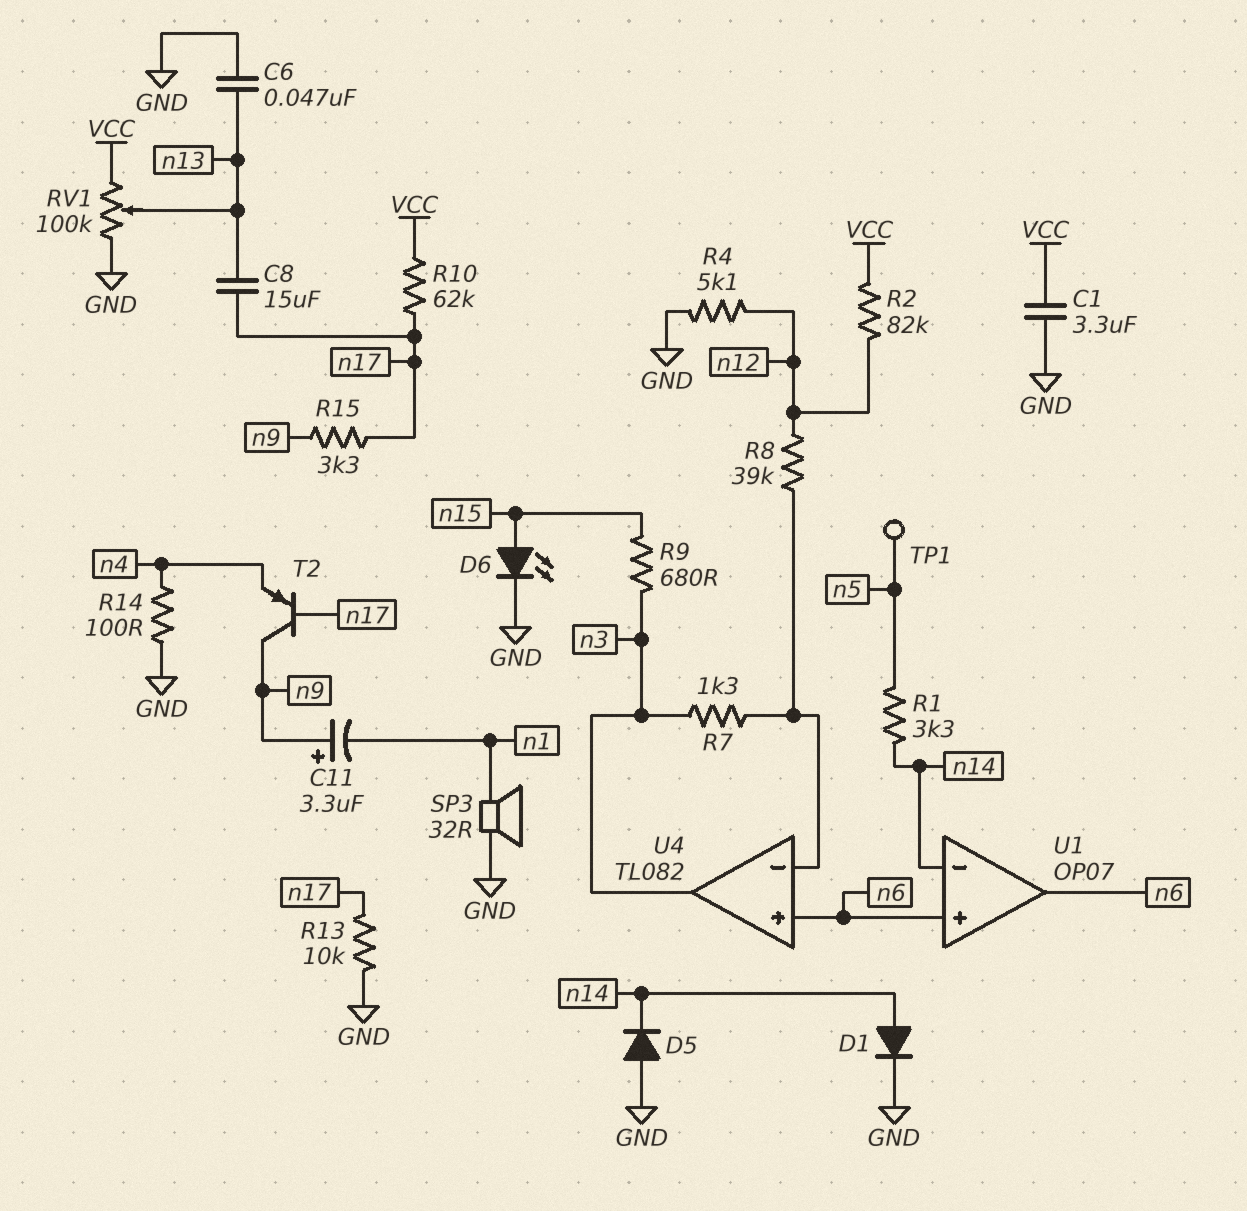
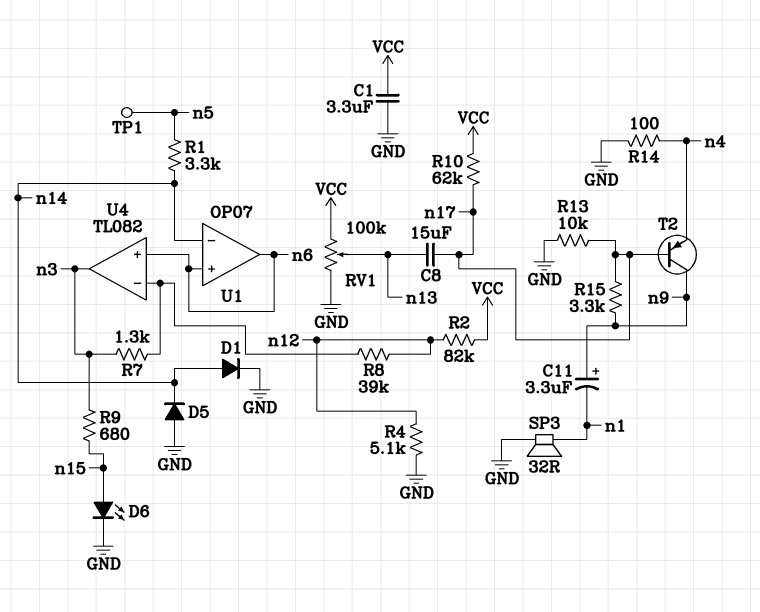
C6: 47nF (GND, n13) -> none

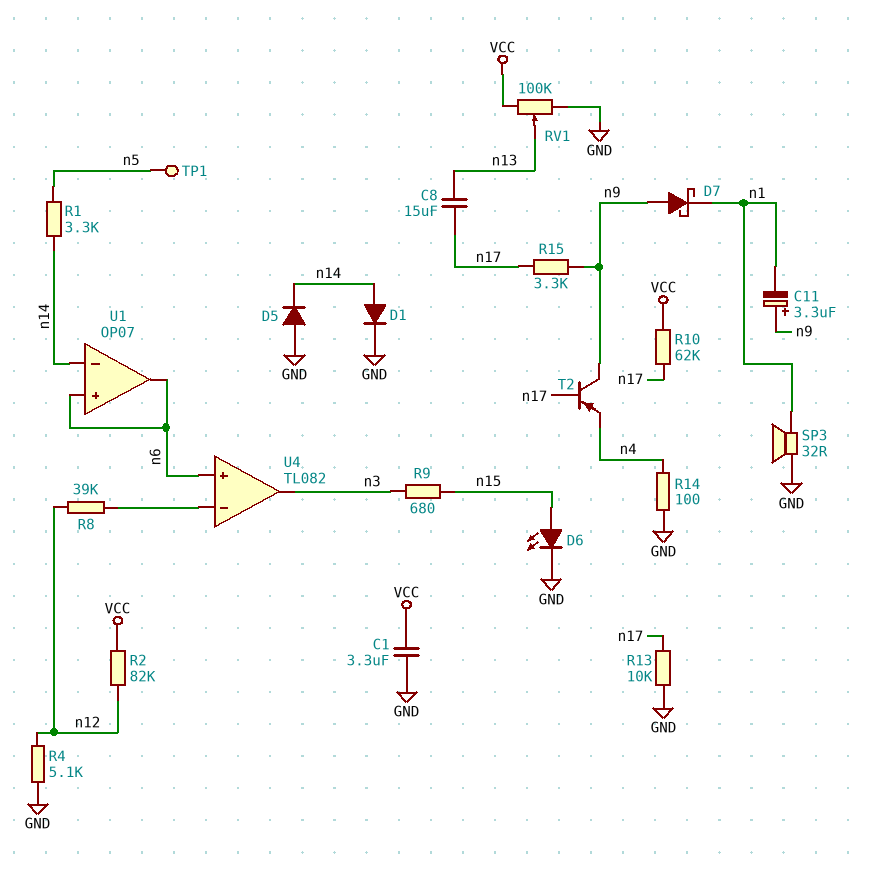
D7: none -> schottky (A n9, K n1)
R7: 1.3k (U4/in-, n3) -> none

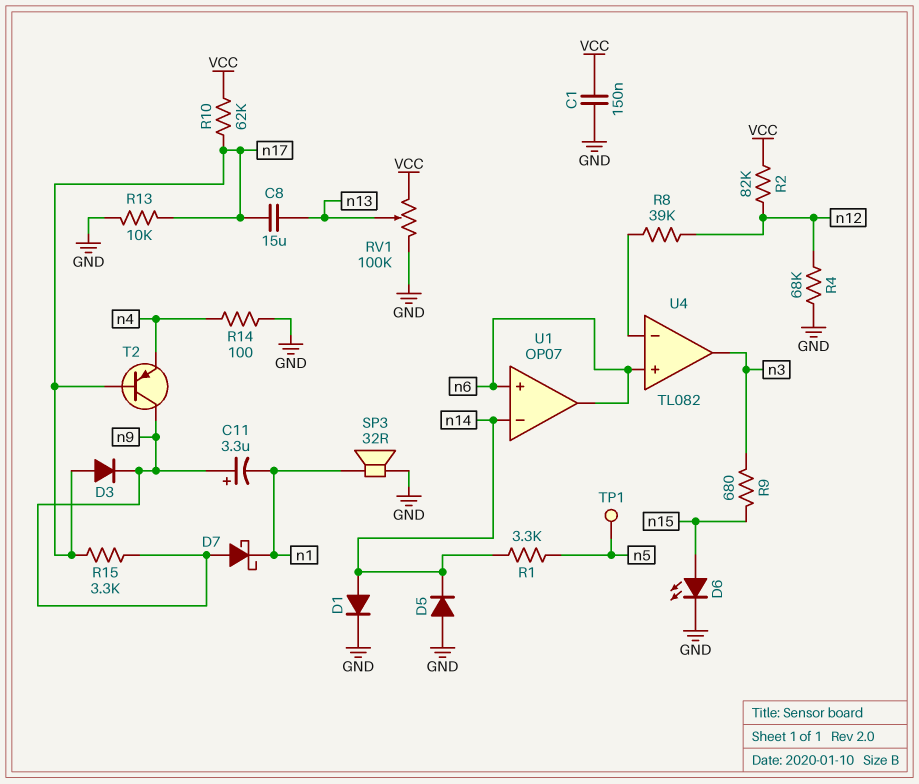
C1: 3.3uF (GND, VCC) -> 150nF (GND, VCC)
D3: none -> diode (A n17, K n9)
R4: 5.1k (GND, n12) -> 68k (GND, n12)

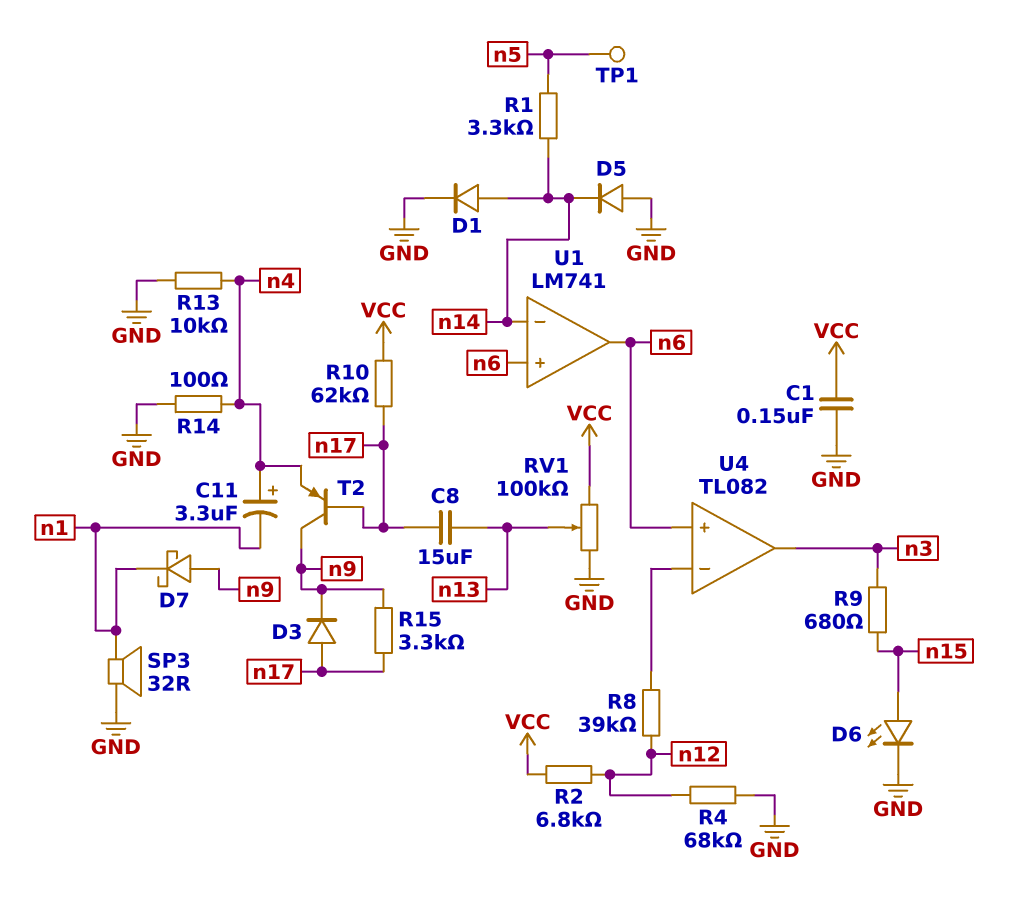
C11: 3.3uF (plus n9, minus n1) -> 3.3uF (plus n4, minus n1)
R2: 82k (VCC, n12) -> 6.8k (VCC, n12)
R13: 10k (GND, n17) -> 10k (GND, n4)
U1: OP07 -> LM741

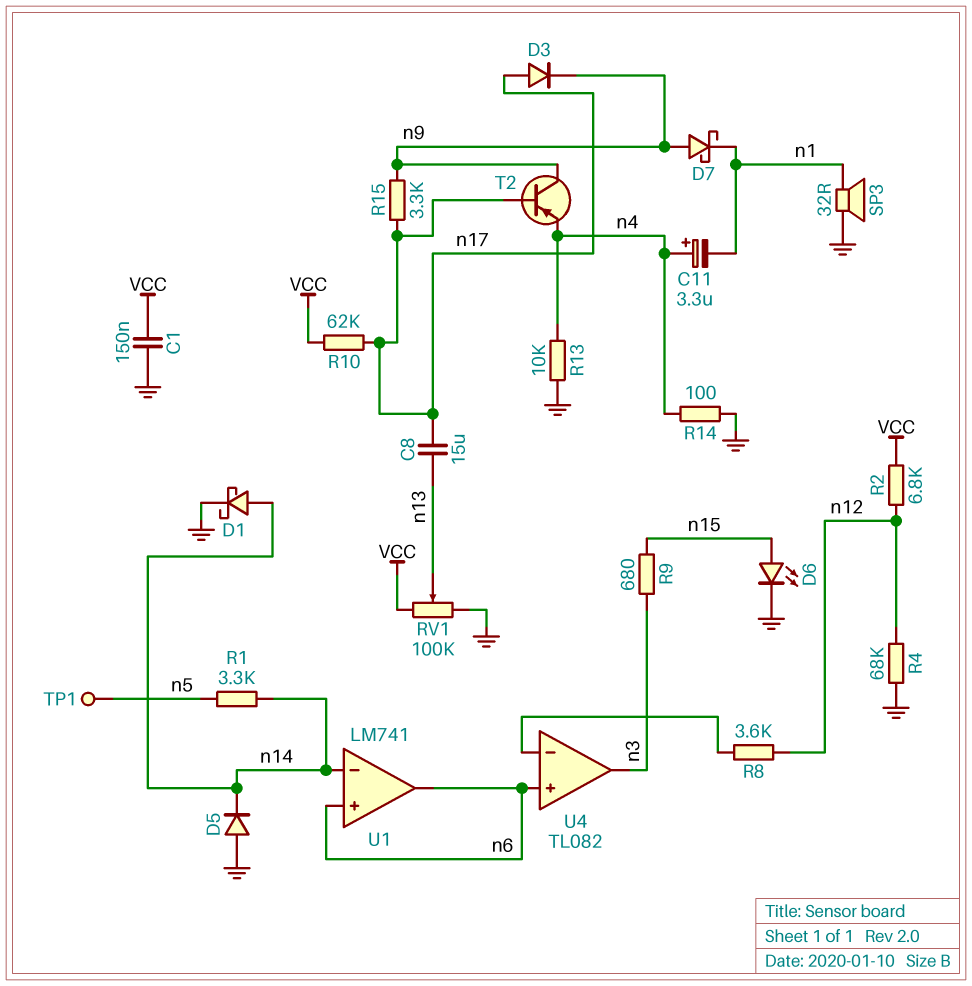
D1: diode (A n14, K GND) -> schottky (A n14, K GND)
R8: 39k (U4/in-, n12) -> 3.6k (U4/in-, n12)

